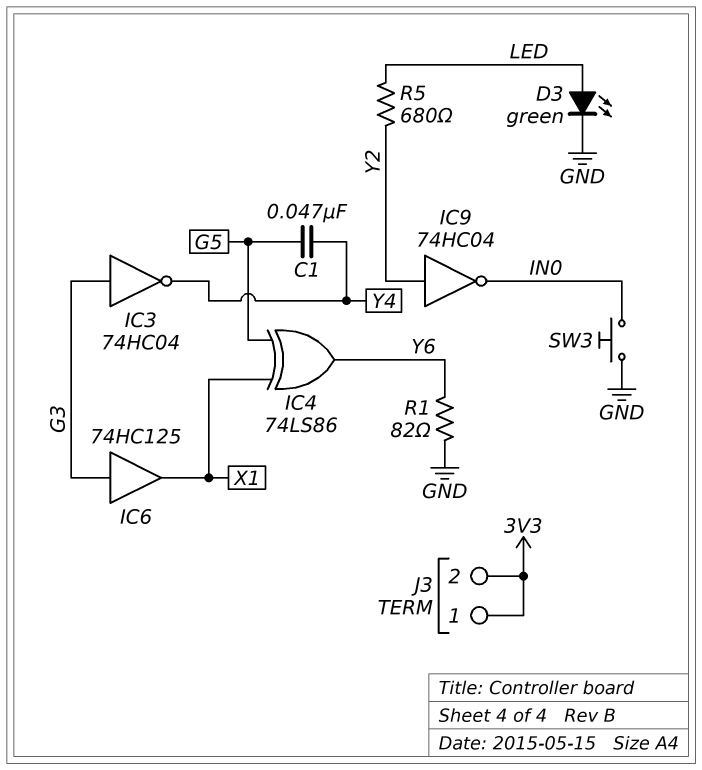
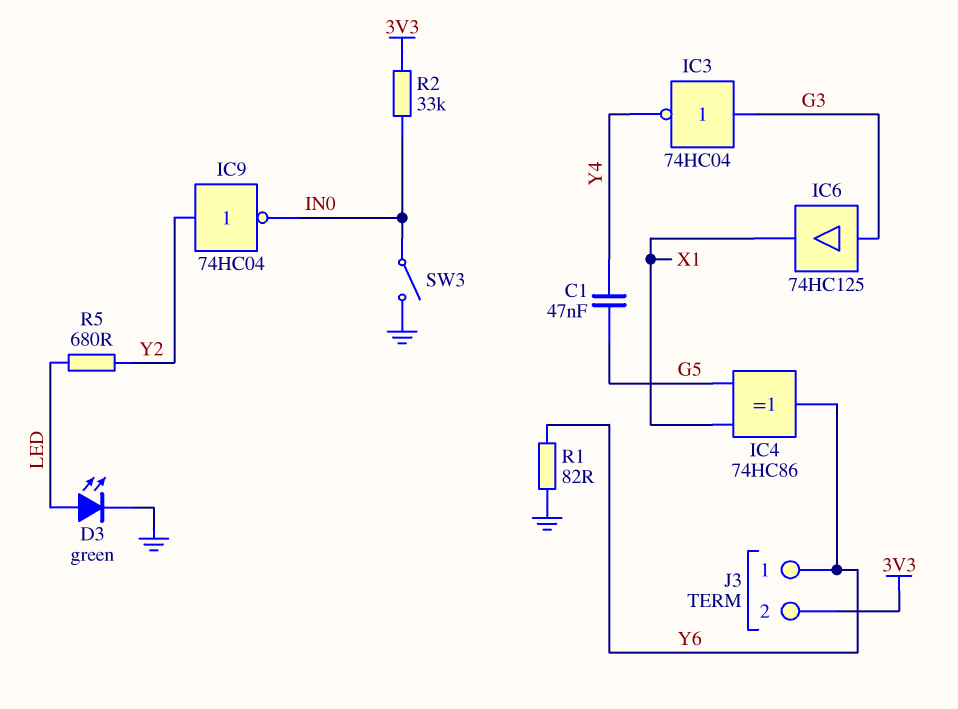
IC4: XOR 74LS86 (in G5, in X1, out Y6) -> XOR 74HC86 (in G5, in X1, out Y6)
J3 pin 1: 3V3 -> Y6
R2: none -> 33k (3V3, IN0)
SW3: button (GND, IN0) -> switch (GND, IN0)

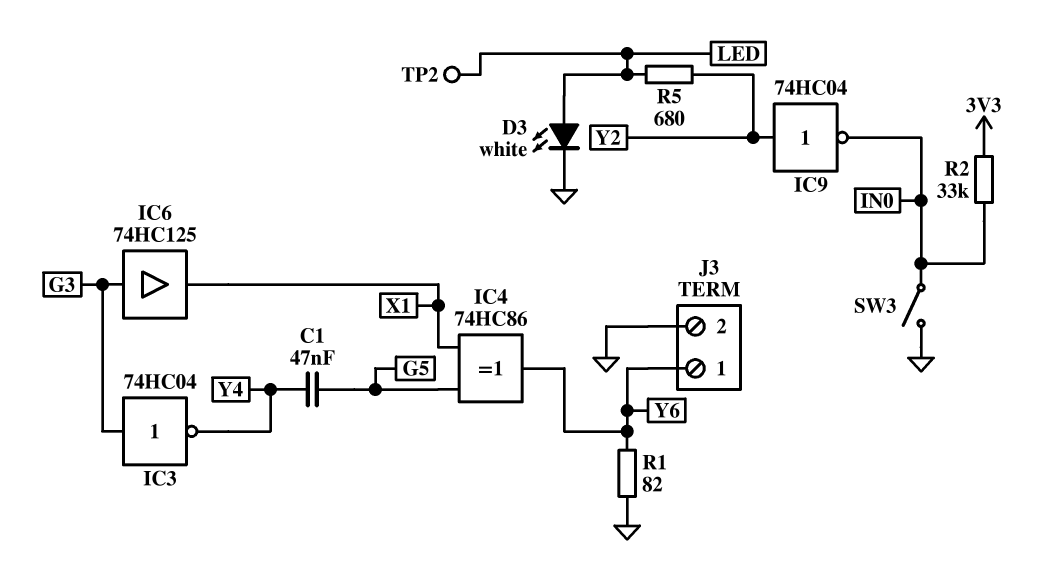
D3: LED green (A LED, K GND) -> LED white (A LED, K GND)
J3 pin 2: 3V3 -> GND
TP2: none -> test point (LED)

